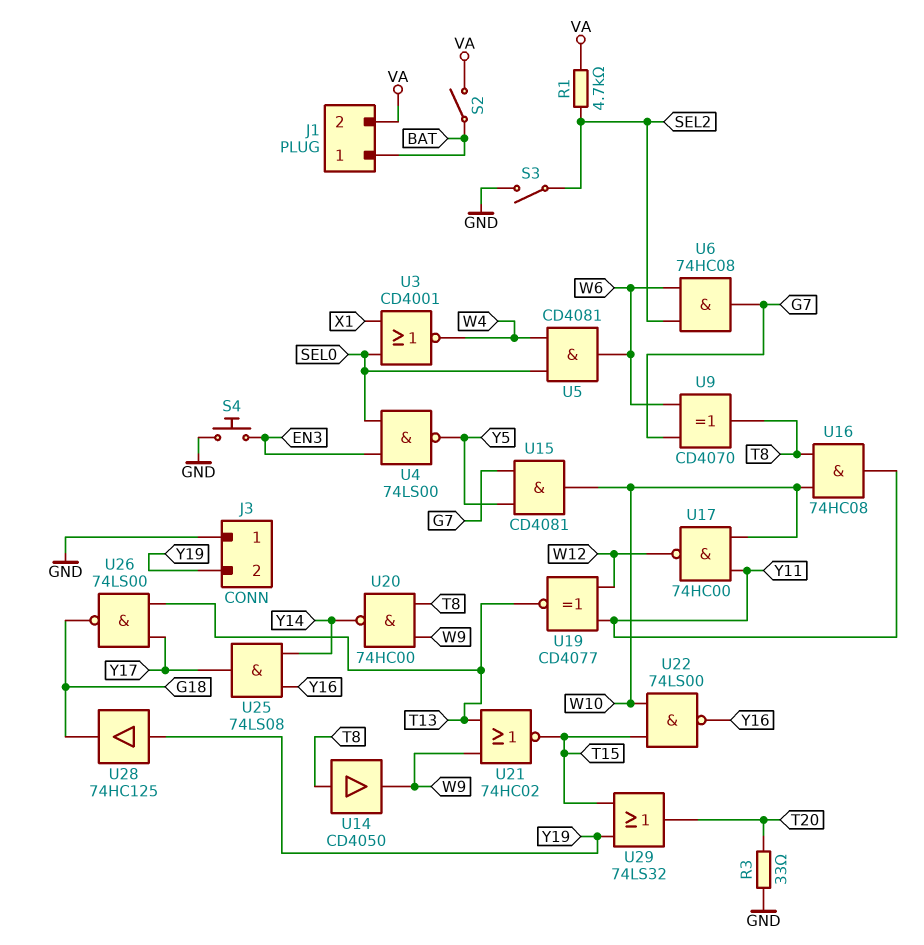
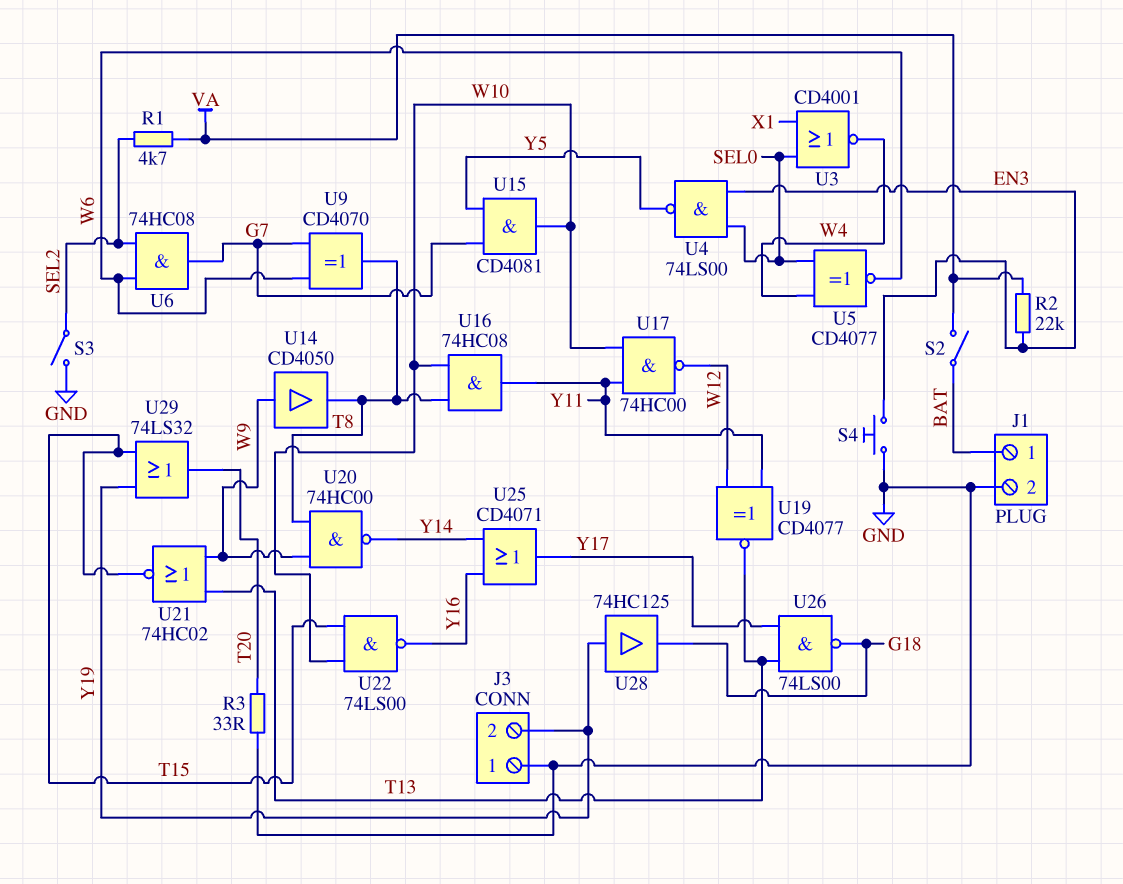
J1 pin 2: VA -> GND
R2: none -> 22k (EN3, VA)
U5: AND CD4081 (in SEL0, in W4, out W6) -> XNOR CD4077 (in SEL0, in W4, out W6)
U14: buffer CD4050 (in T8, out W9) -> buffer CD4050 (in W9, out T8)
U25: AND 74LS08 (in Y14, in Y16, out Y17) -> OR CD4071 (in Y14, in Y16, out Y17)

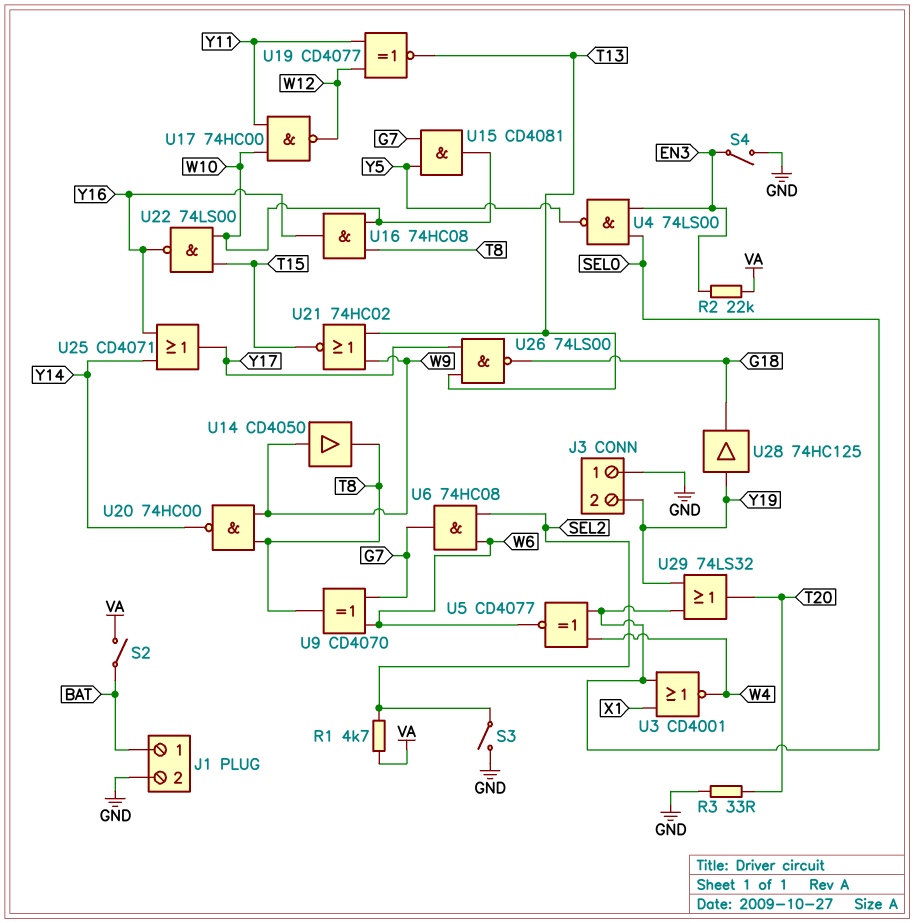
S4: button (EN3, GND) -> switch (EN3, GND)
U16: AND 74HC08 (in T8, in W10, out Y11) -> AND 74HC08 (in T8, in W10, out Y16)
U29: OR 74LS32 (in T15, in Y19, out T20) -> OR 74LS32 (in SEL0, in Y19, out T20)

